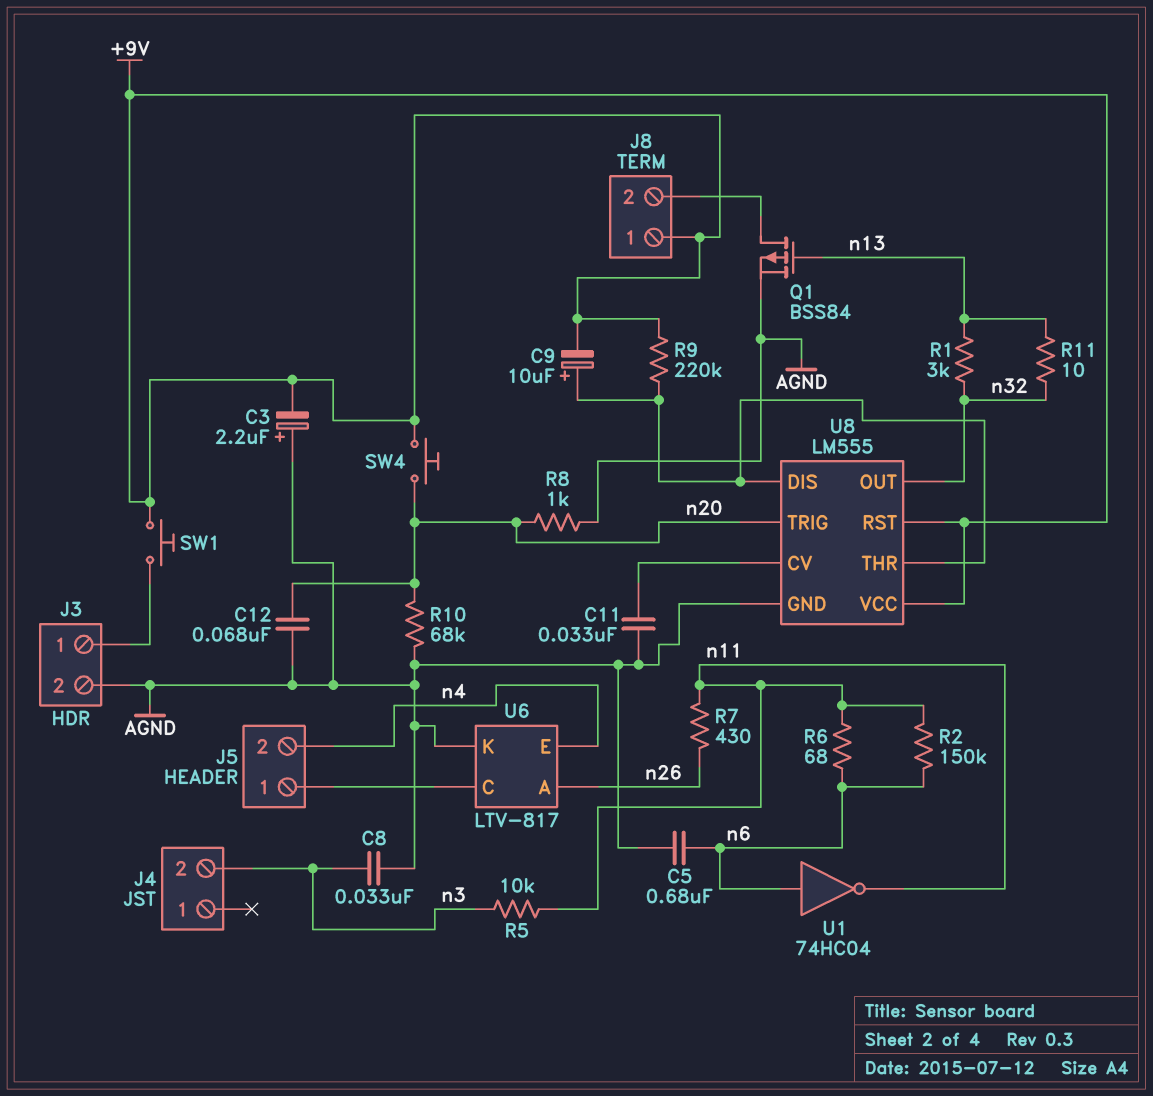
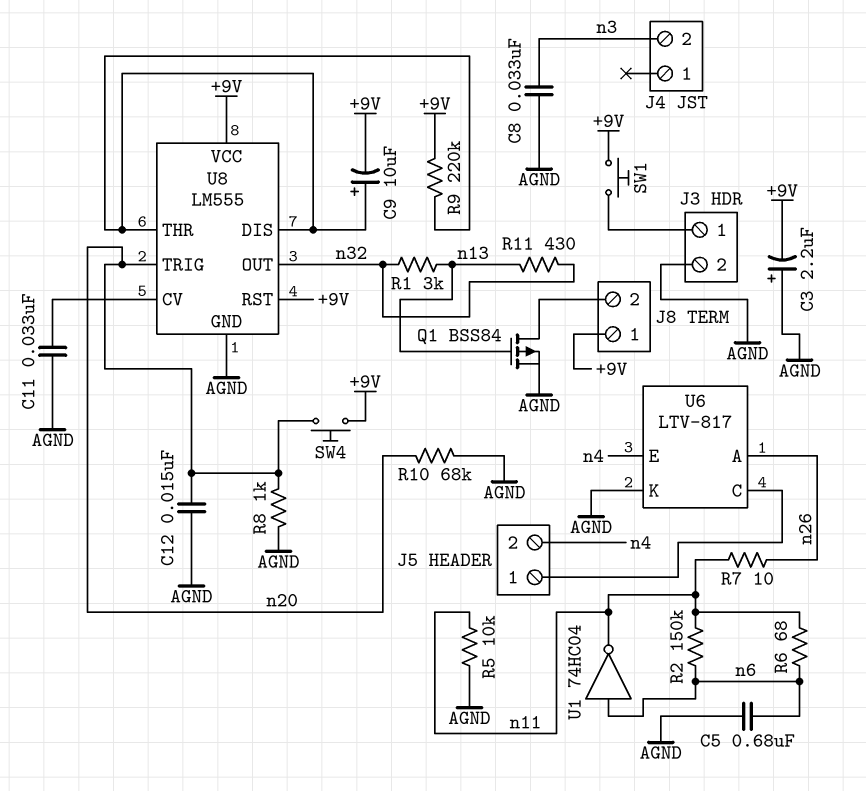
C12: 68nF (AGND, n20) -> 15nF (AGND, n20)
R5: 10k (n3, n11) -> 10k (AGND, n11)
R7: 430 (n11, n26) -> 10 (n11, n26)
R11: 10 (n13, n32) -> 430 (n13, n32)

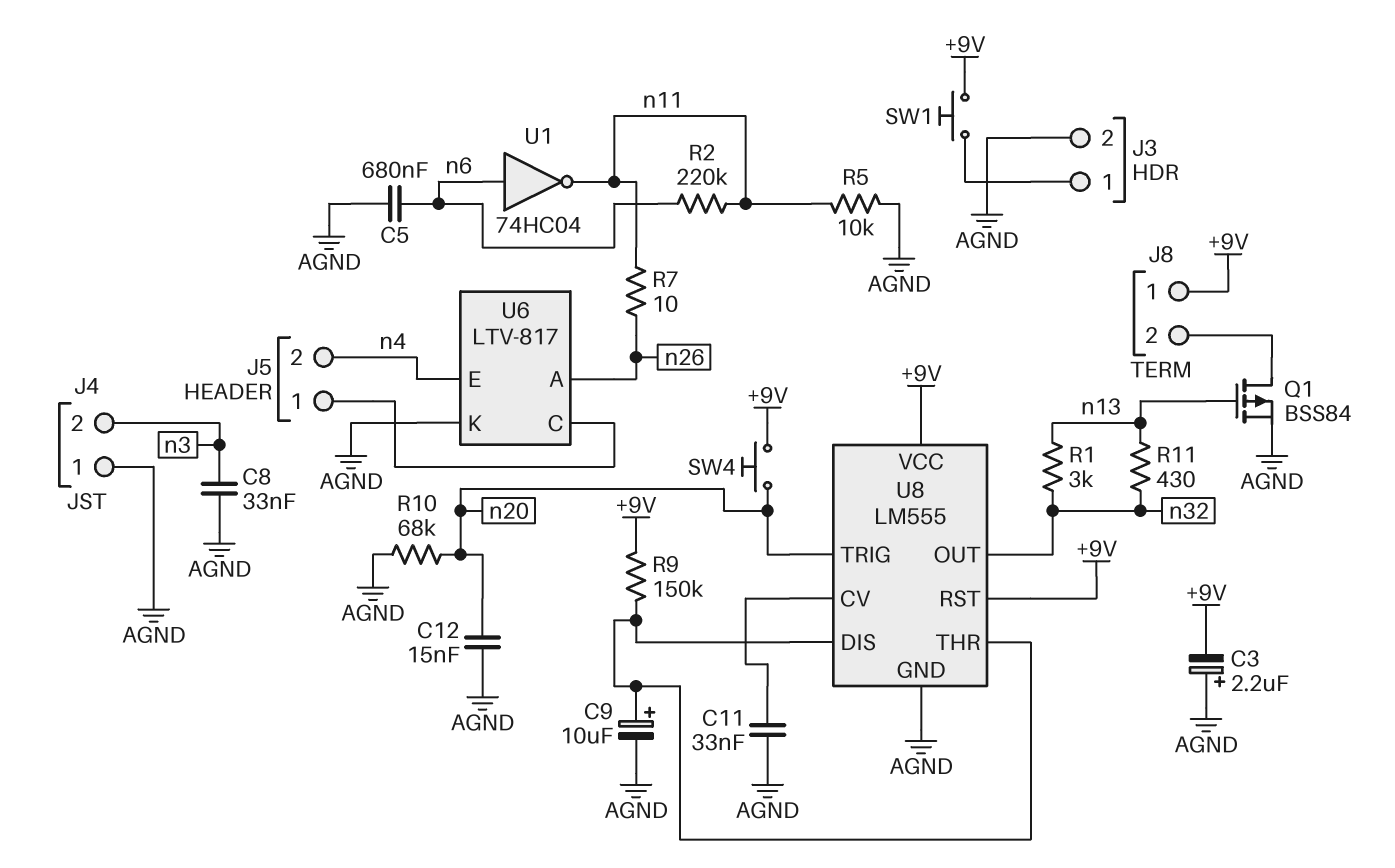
C9: 10uF (plus U8/DIS, minus +9V) -> 10uF (plus U8/DIS, minus AGND)
J4 pin 1: none -> AGND
R2: 150k (n6, n11) -> 220k (n6, n11)
R6: 68 (n6, n11) -> none
R8: 1k (AGND, n20) -> none
R9: 220k (+9V, U8/DIS) -> 150k (+9V, U8/DIS)

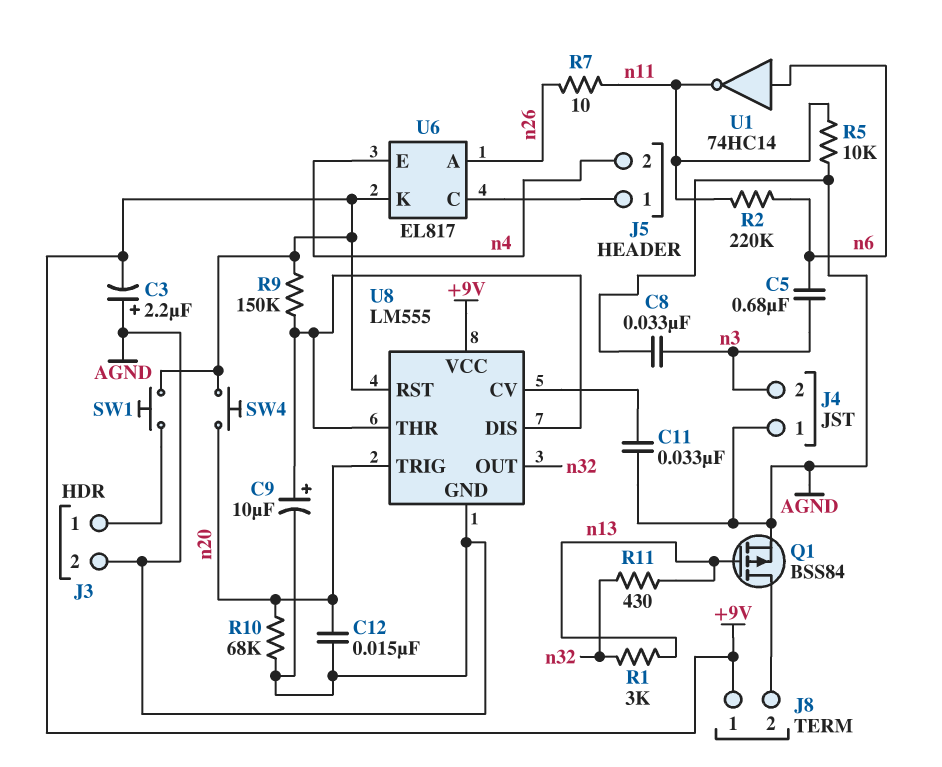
C5: 680nF (AGND, n6) -> 680nF (n3, n6)
U1: NOT 74HC04 (in n6, out n11) -> NOT 74HC14 (in n6, out n11)
U6: LTV-817 -> EL817
U6 pin K: AGND -> +9V

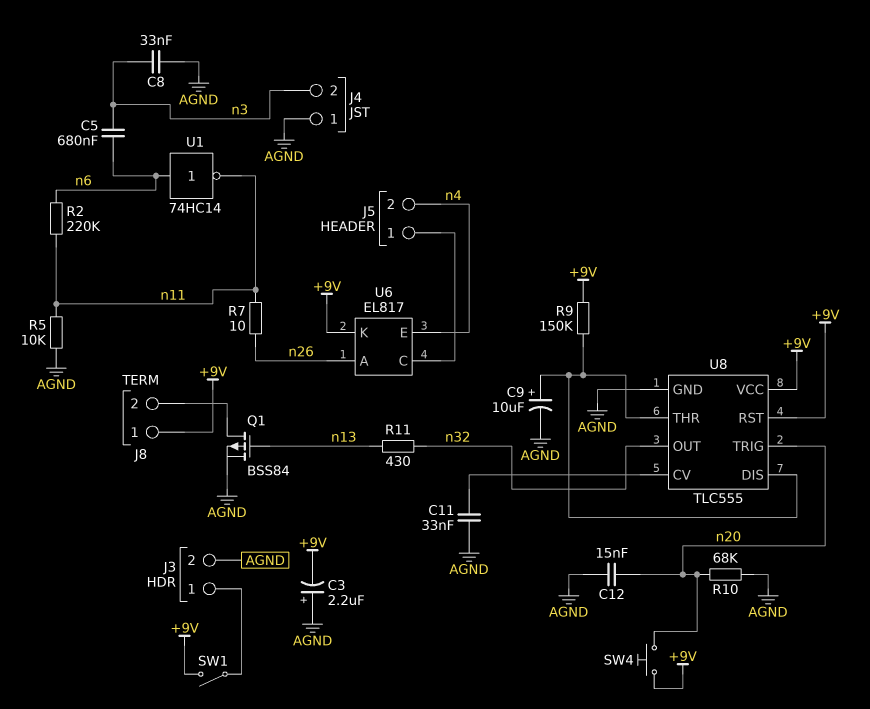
R1: 3k (n13, n32) -> none
SW1: button (+9V, J3/1) -> switch (+9V, J3/1)
U8: LM555 -> TLC555

